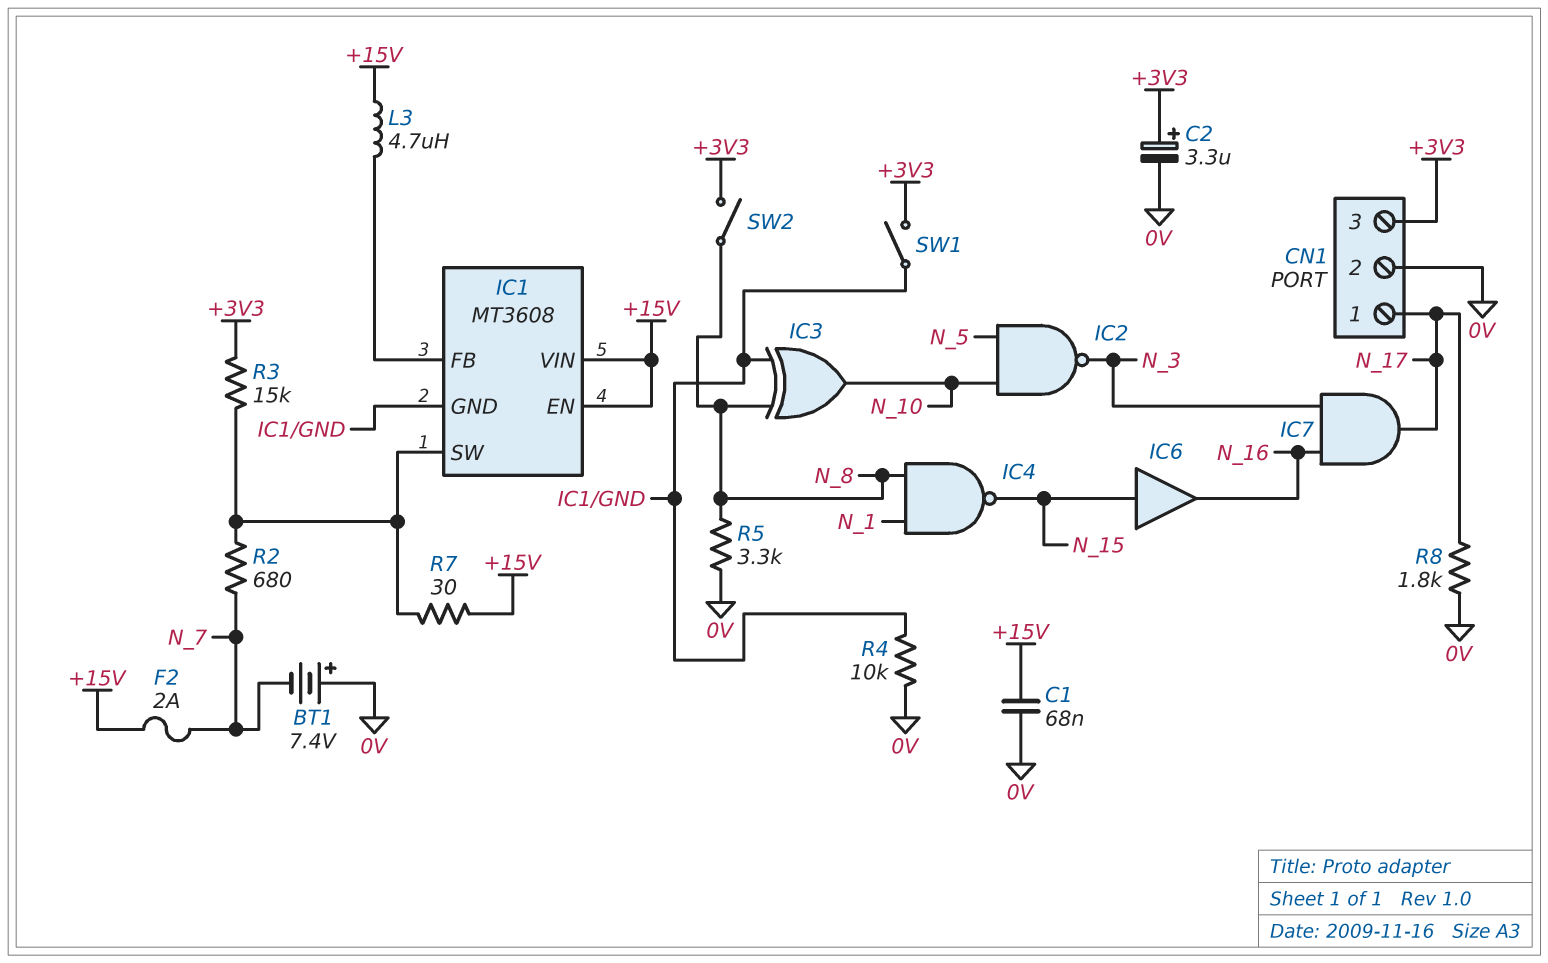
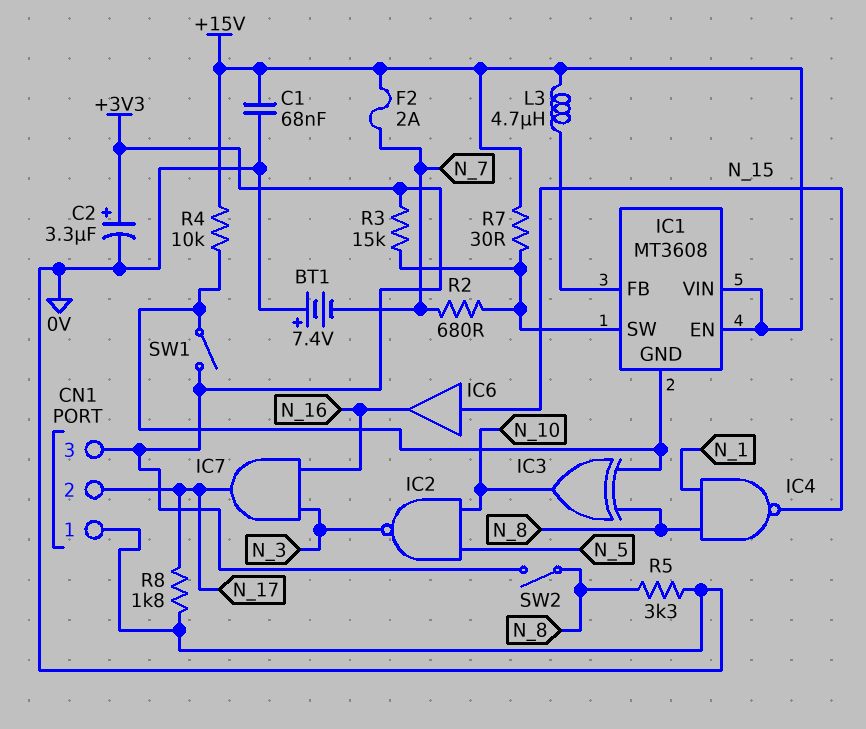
CN1 pin 1: N_17 -> 0V
CN1 pin 2: 0V -> N_17
R4: 10k (0V, IC1/GND) -> 10k (+15V, IC1/GND)

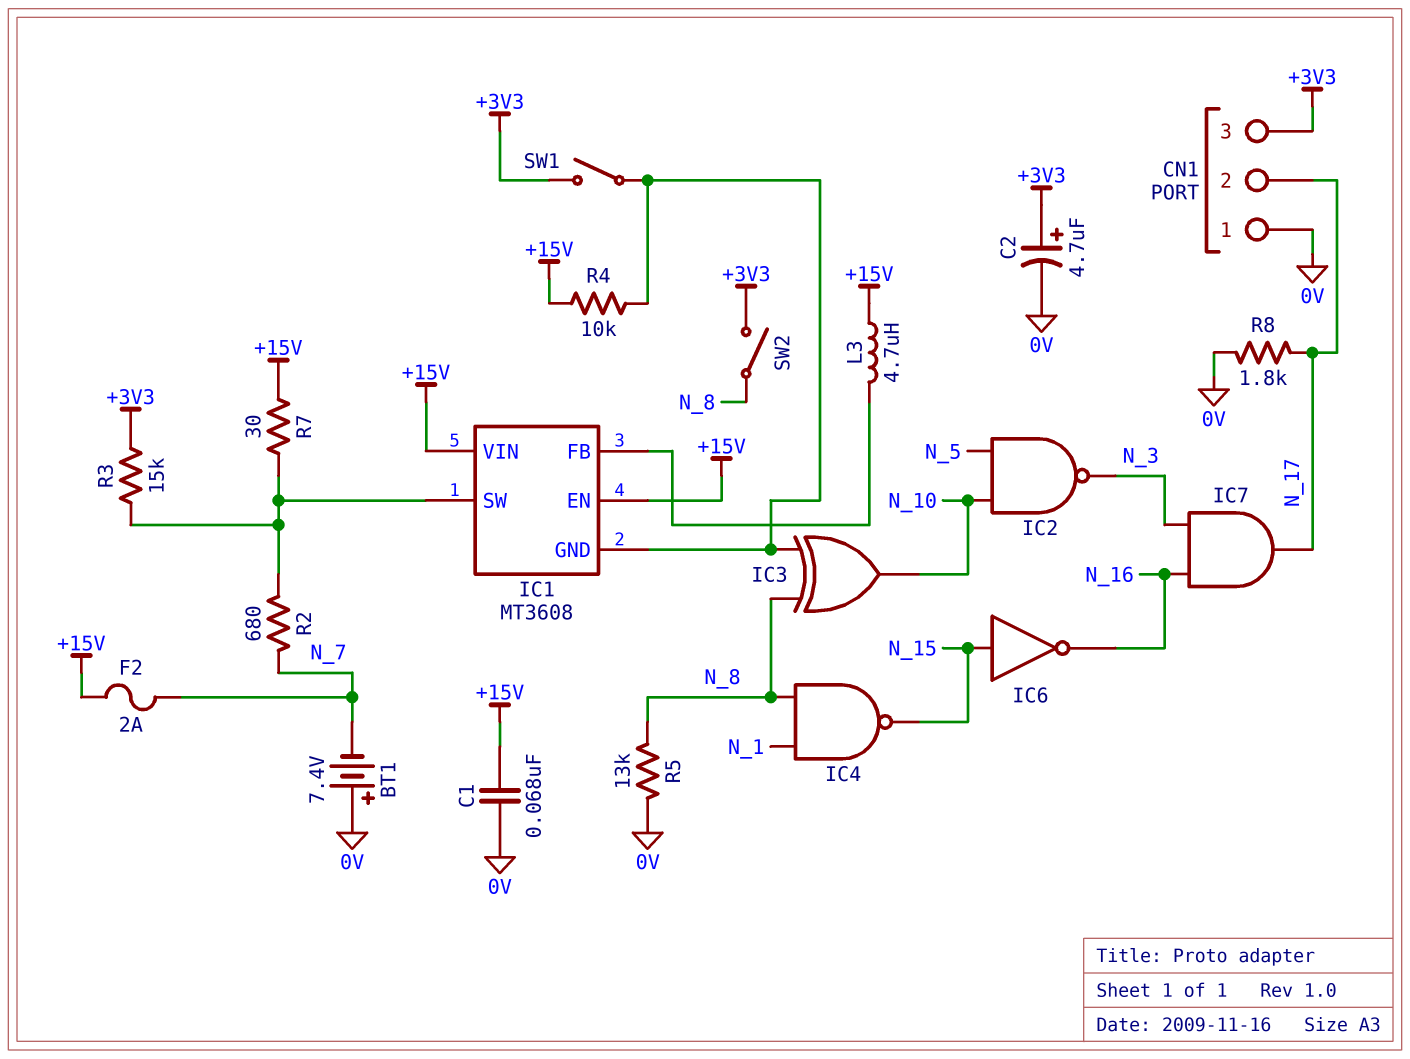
C2: 3.3uF (plus +3V3, minus 0V) -> 4.7uF (plus +3V3, minus 0V)
IC6: buffer (in N_15, out N_16) -> NOT (in N_15, out N_16)
R5: 3.3k (0V, N_8) -> 13k (0V, N_8)

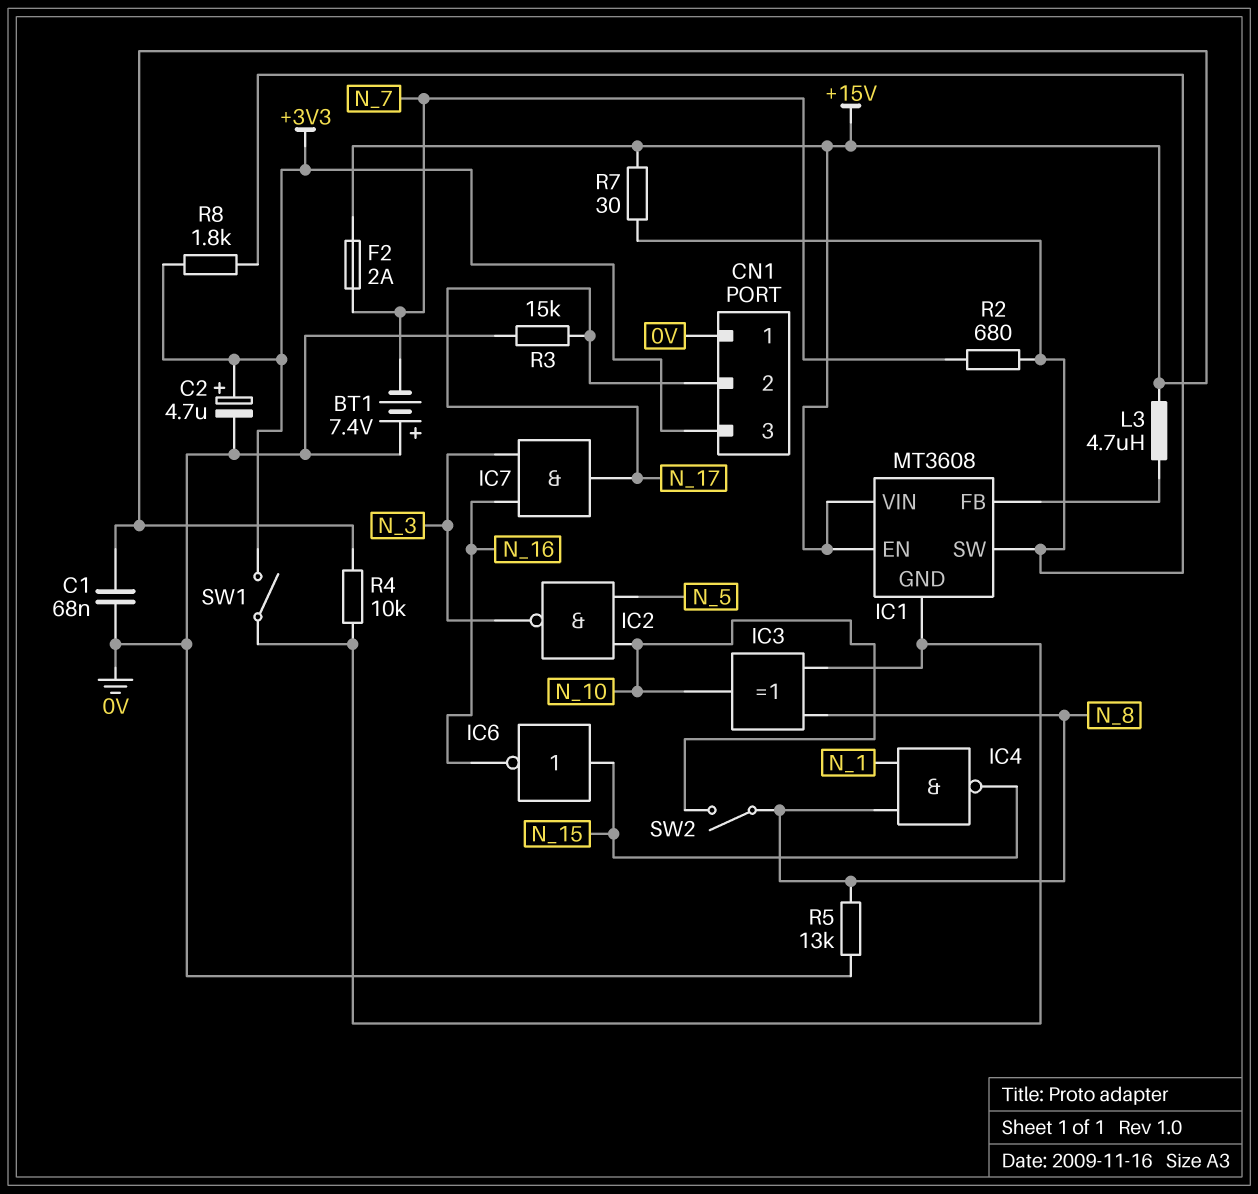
R3: 15k (+3V3, IC1/SW) -> 15k (0V, N_17)
R8: 1.8k (0V, N_17) -> 1.8k (+3V3, IC1/SW)
SW2: switch (+3V3, N_8) -> switch (N_8, N_10)

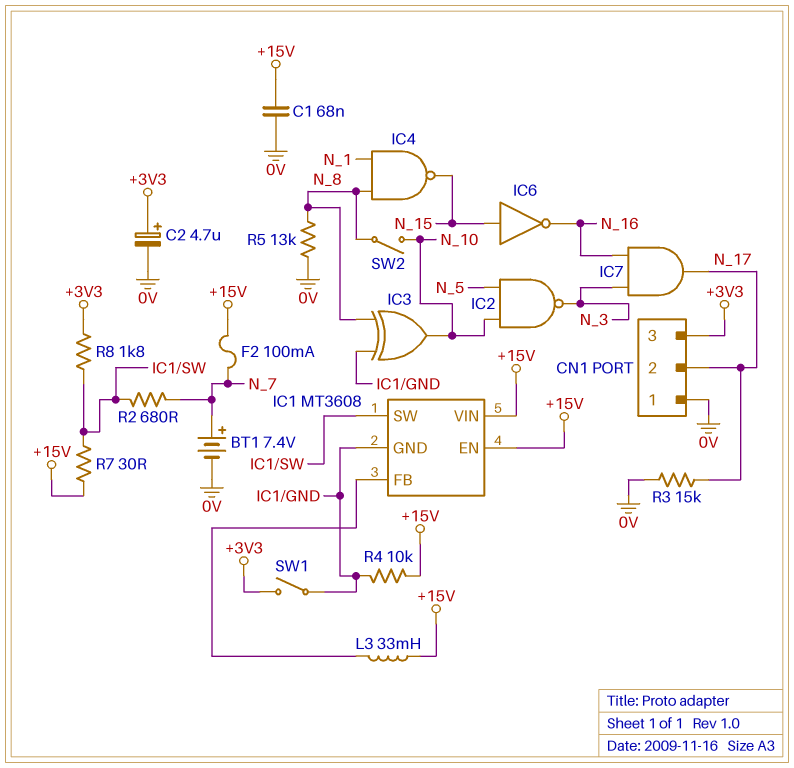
BT1: 7.4V (plus 0V, minus N_7) -> 7.4V (plus N_7, minus 0V)
F2: 2A (+15V, N_7) -> 100mA (+15V, N_7)
L3: 4.7uH (+15V, IC1/FB) -> 33mH (+15V, IC1/FB)

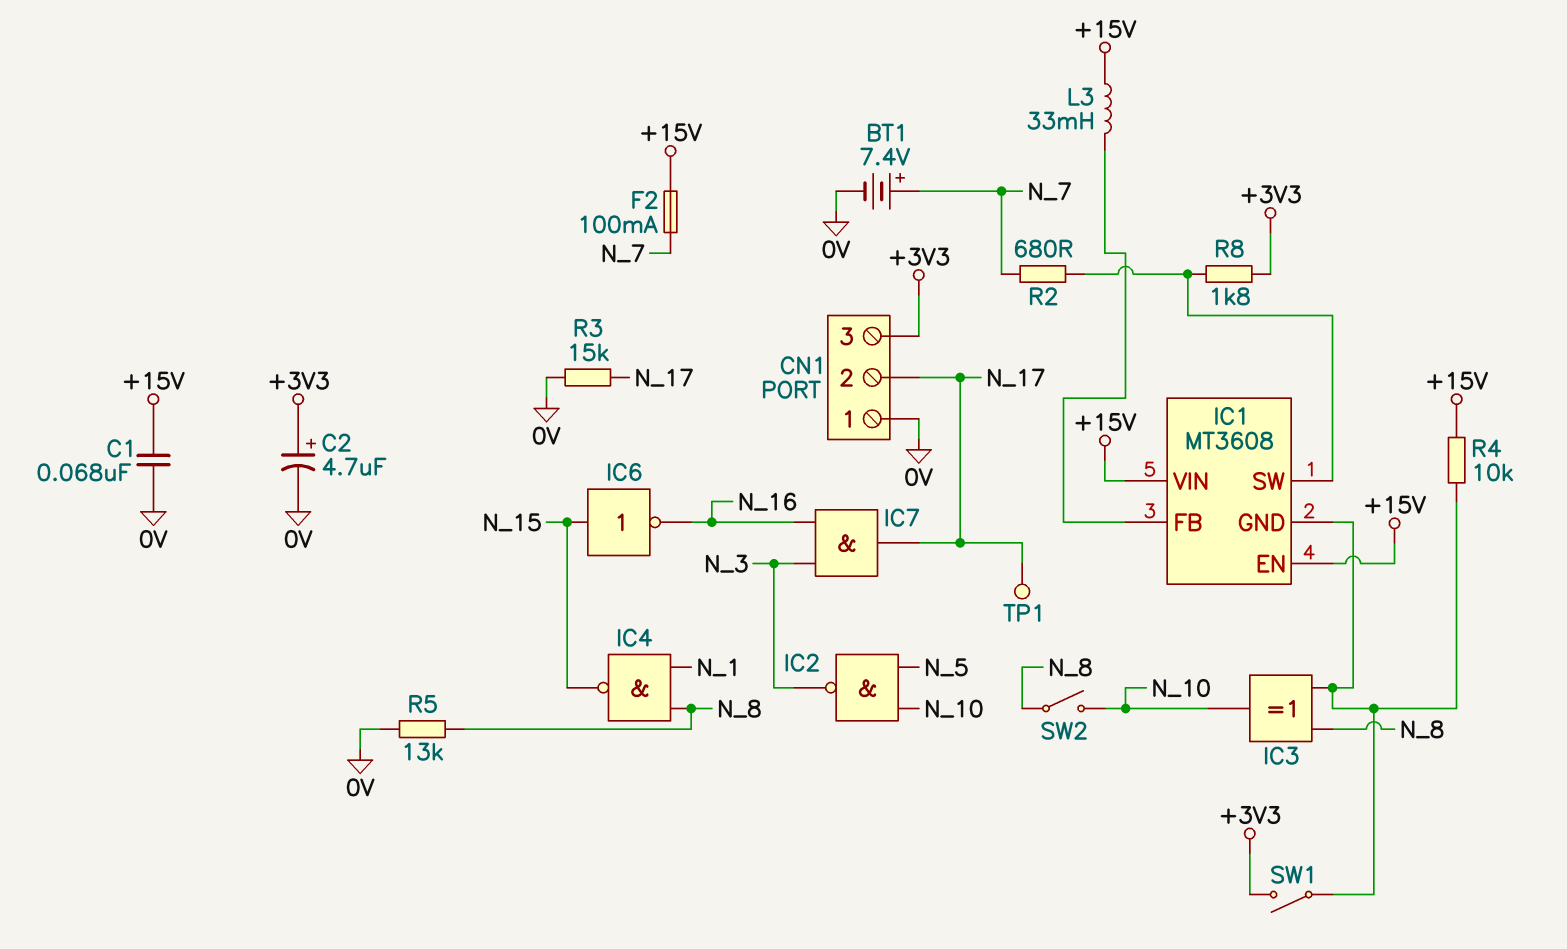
R7: 30 (+15V, IC1/SW) -> none
TP1: none -> test point (N_17)

